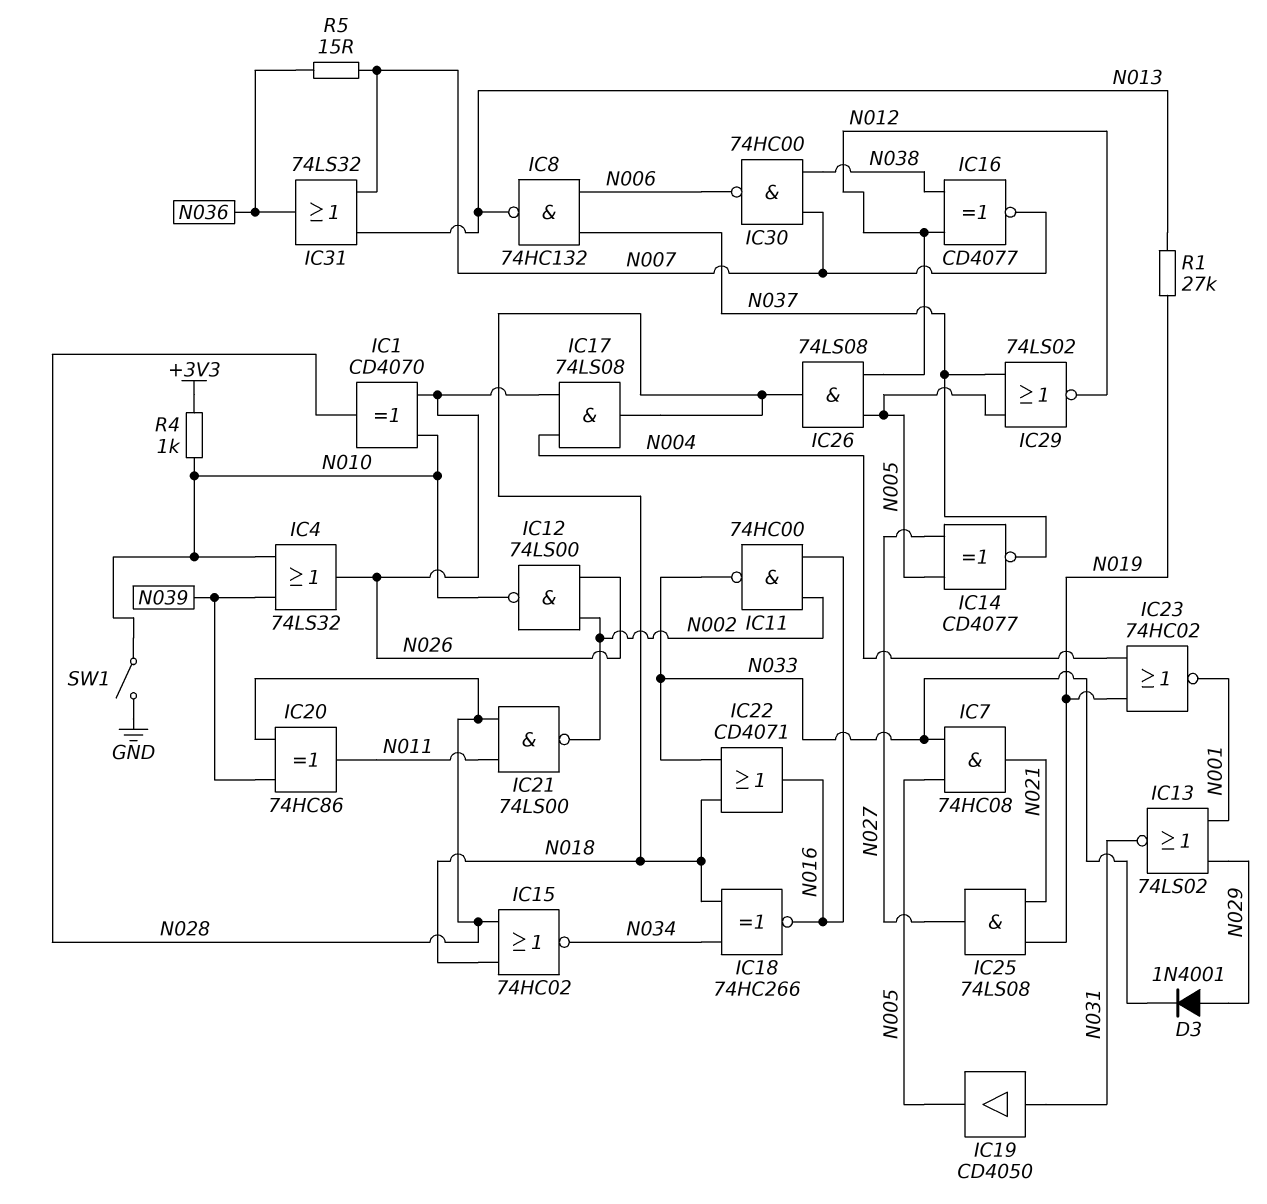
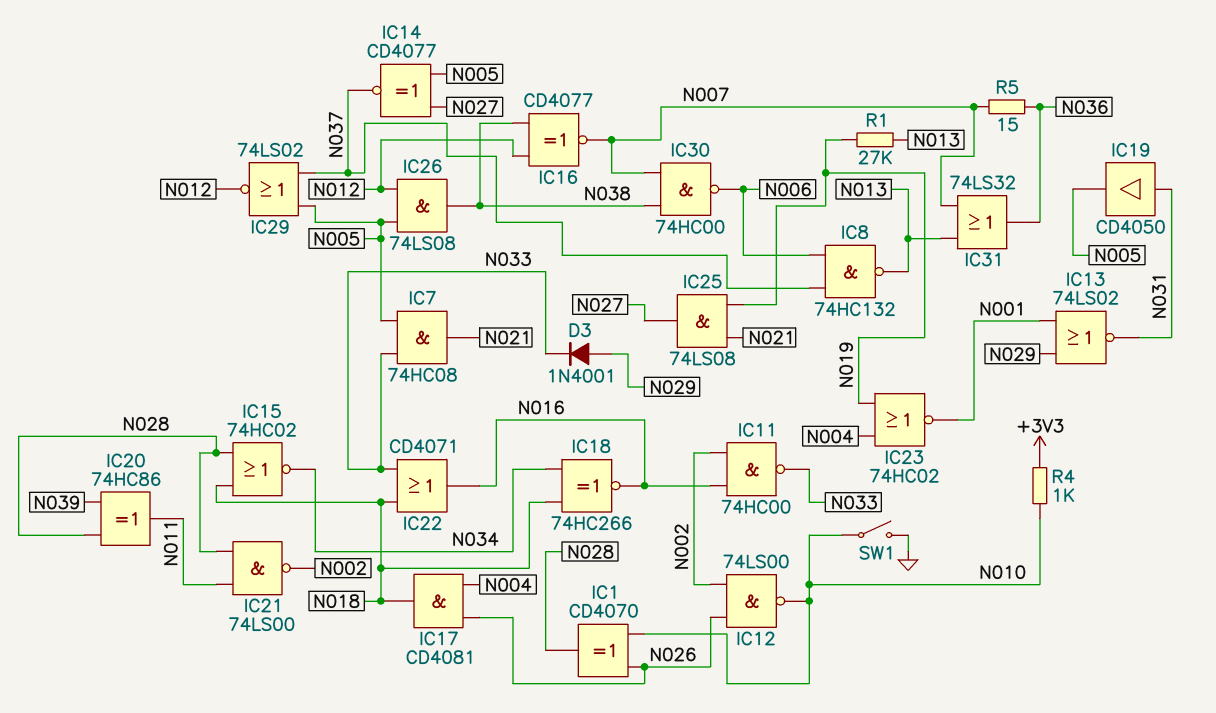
IC4: OR 74LS32 (in N010, in N039, out N026) -> none
IC17: AND 74LS08 (in N004, in N026, out N018) -> AND CD4081 (in N004, in N026, out N018)
IC26: AND 74LS08 (in N005, in N012, out N018) -> AND 74LS08 (in N005, in N012, out N038)

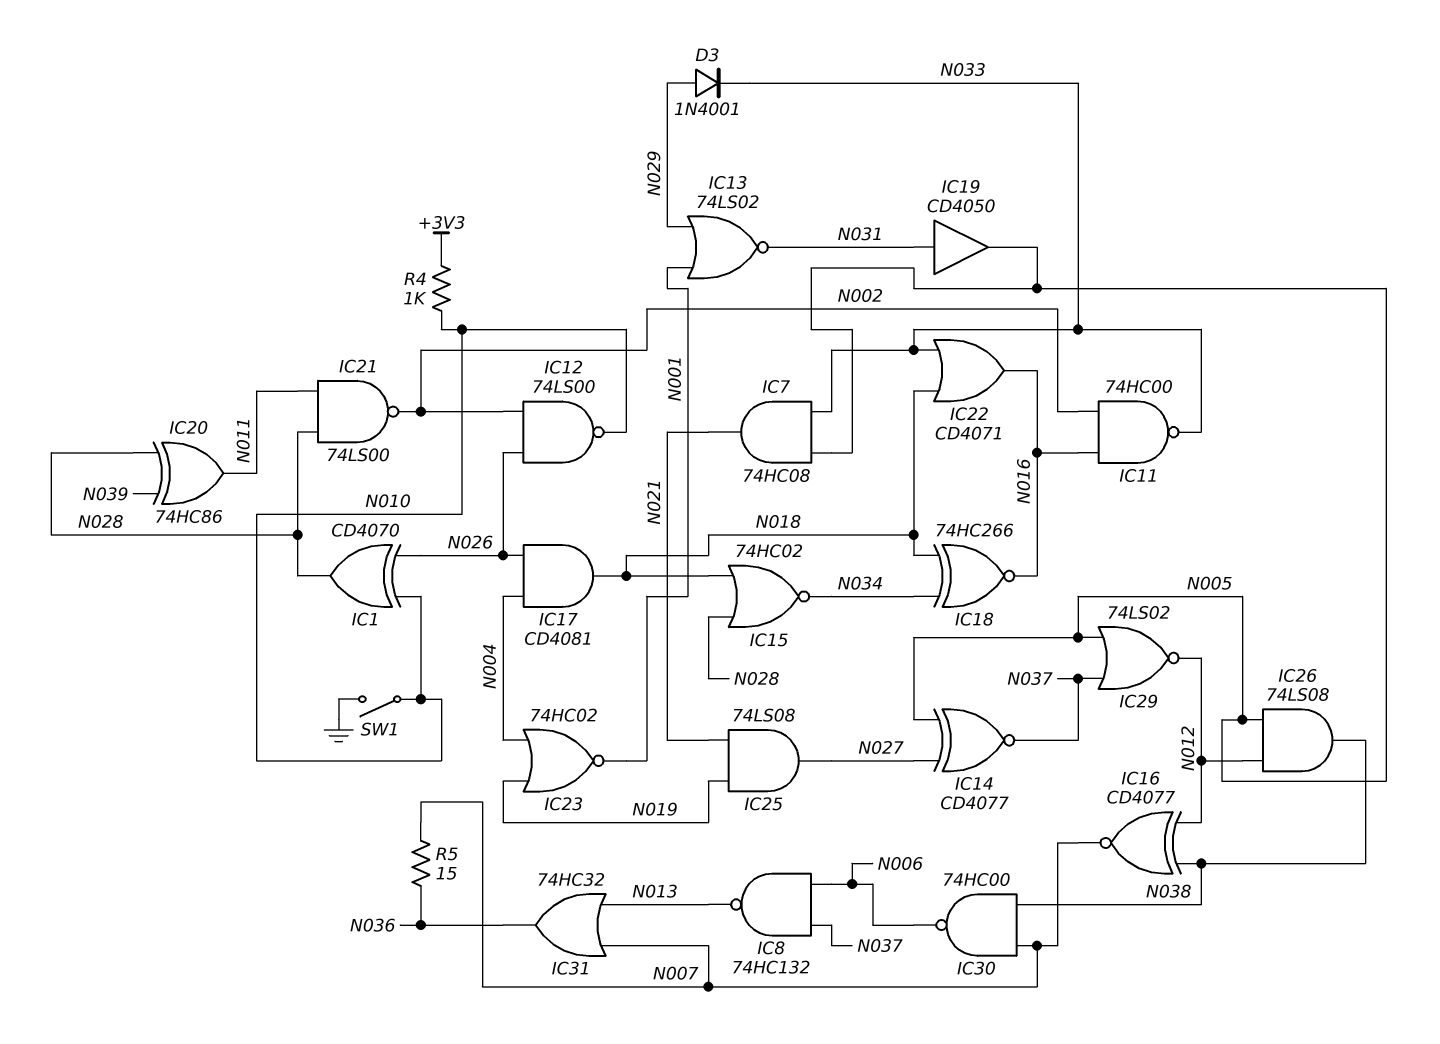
IC31: OR 74LS32 (in N007, in N013, out N036) -> OR 74HC32 (in N007, in N013, out N036)
R1: 27k (N013, N019) -> none

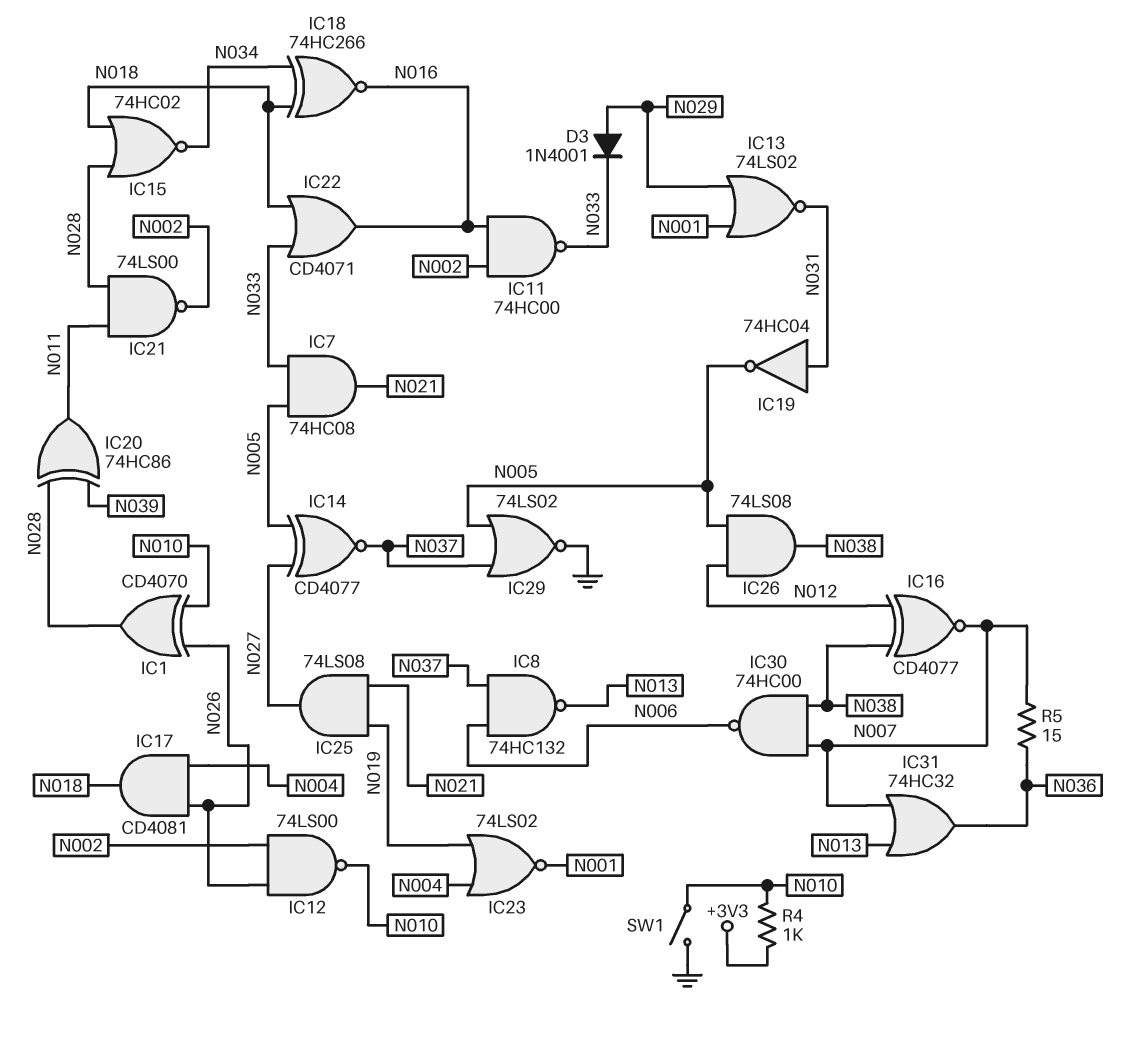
IC19: buffer CD4050 (in N031, out N005) -> NOT 74HC04 (in N031, out N005)
IC23: NOR 74HC02 (in N004, in N019, out N001) -> NOR 74LS02 (in N004, in N019, out N001)
IC29: NOR 74LS02 (in N005, in N037, out N012) -> NOR 74LS02 (in N005, in N037, out GND)

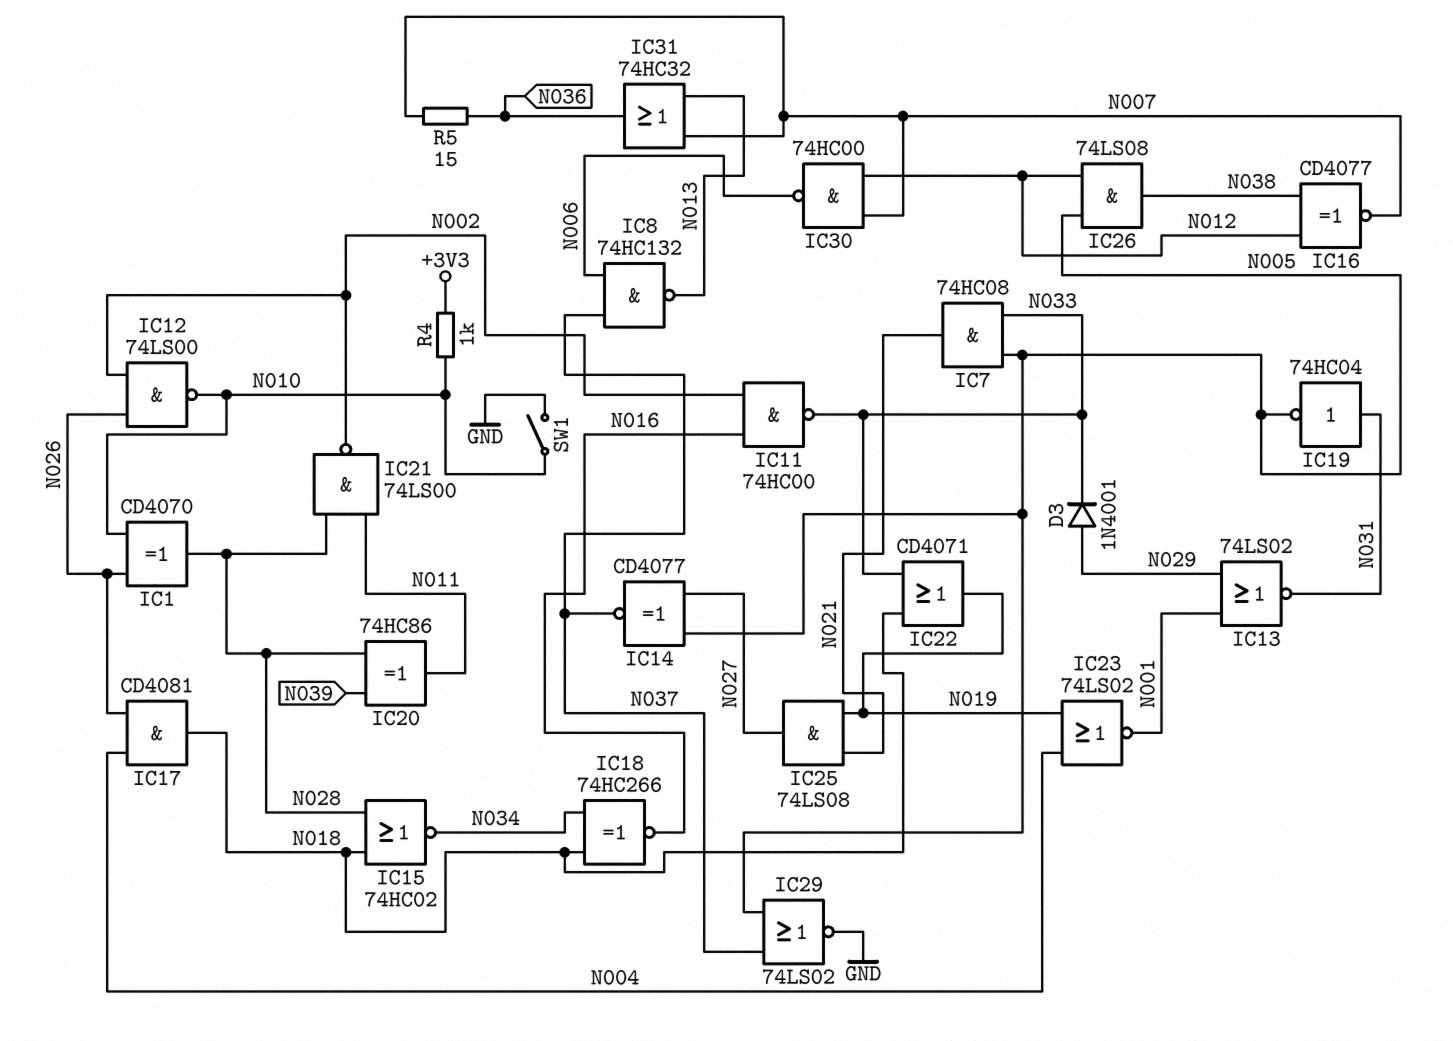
IC22: OR CD4071 (in N018, in N033, out N016) -> OR CD4071 (in N018, in N033, out N019)
IC30: NAND 74HC00 (in N007, in N038, out N006) -> NAND 74HC00 (in N007, in N012, out N006)

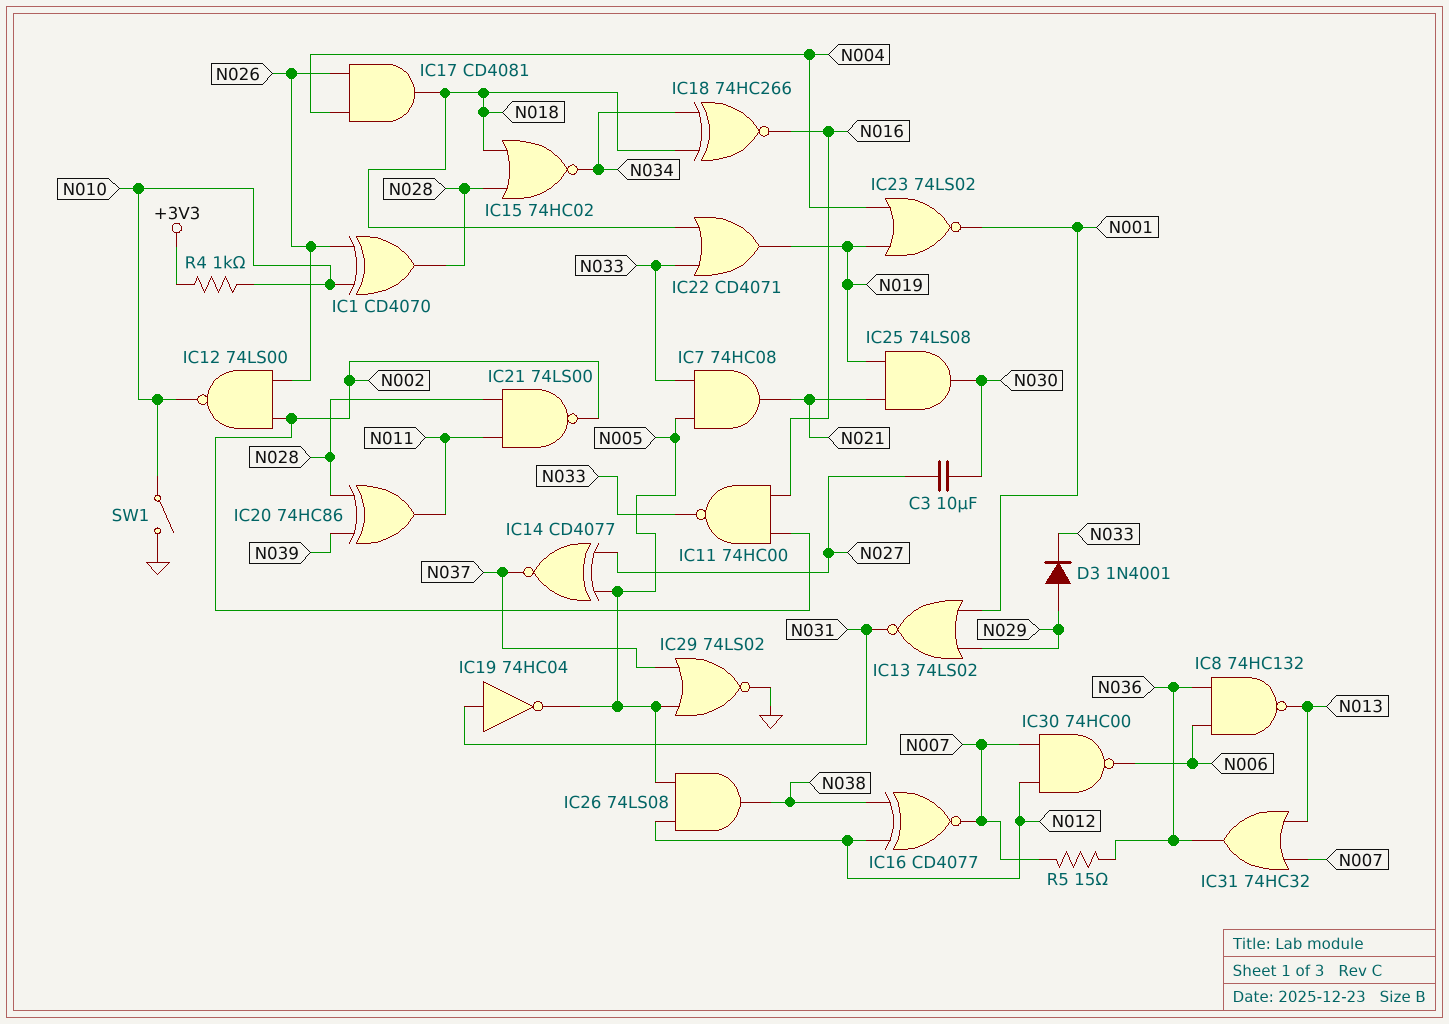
C3: none -> 10uF (N027, N030)
IC8: NAND 74HC132 (in N006, in N037, out N013) -> NAND 74HC132 (in N006, in N036, out N013)
IC25: AND 74LS08 (in N019, in N021, out N027) -> AND 74LS08 (in N019, in N021, out N030)

